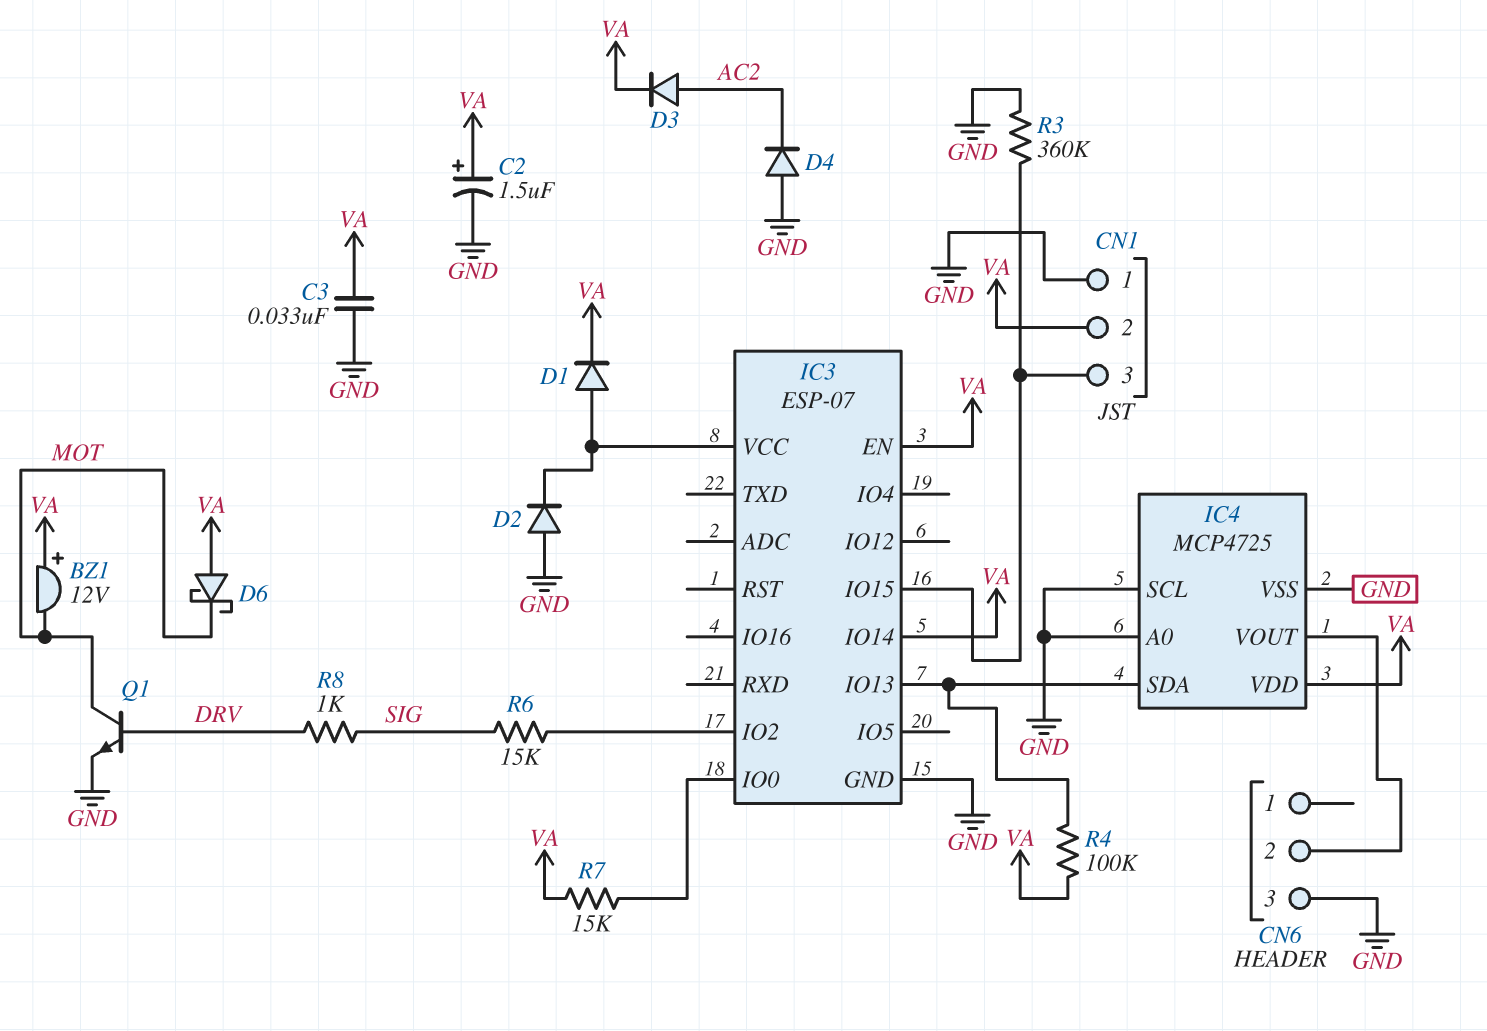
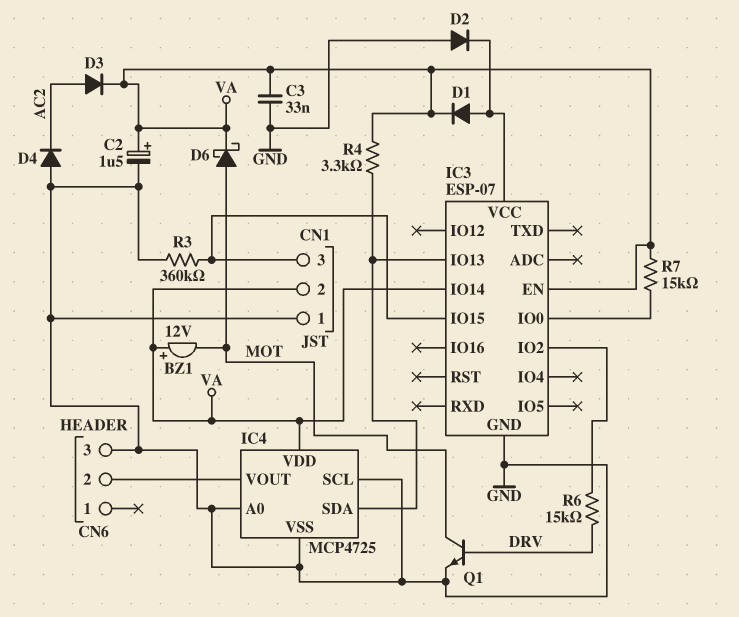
D6: schottky (A VA, K MOT) -> schottky (A MOT, K VA)
R4: 100k (IC3/IO13, VA) -> 3.3k (IC3/IO13, VA)
R6: 15k (IC3/IO2, SIG) -> 15k (DRV, IC3/IO2)
R8: 1k (DRV, SIG) -> none

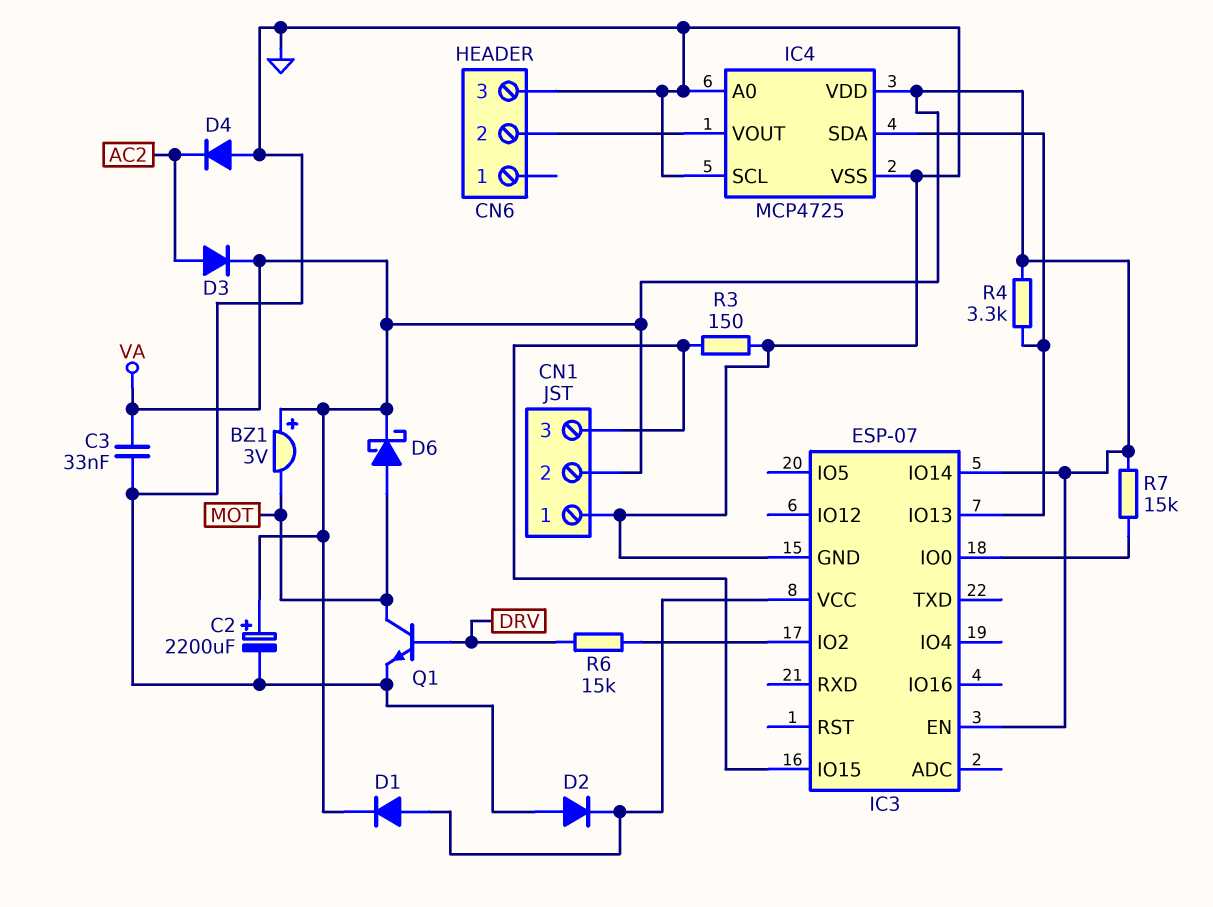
BZ1: buzzer 12V (plus VA, minus MOT) -> buzzer 3V (plus VA, minus MOT)
C2: 1.5uF (plus VA, minus GND) -> 2200uF (plus VA, minus GND)
R3: 360k (CN1/3, GND) -> 150 (CN1/3, GND)

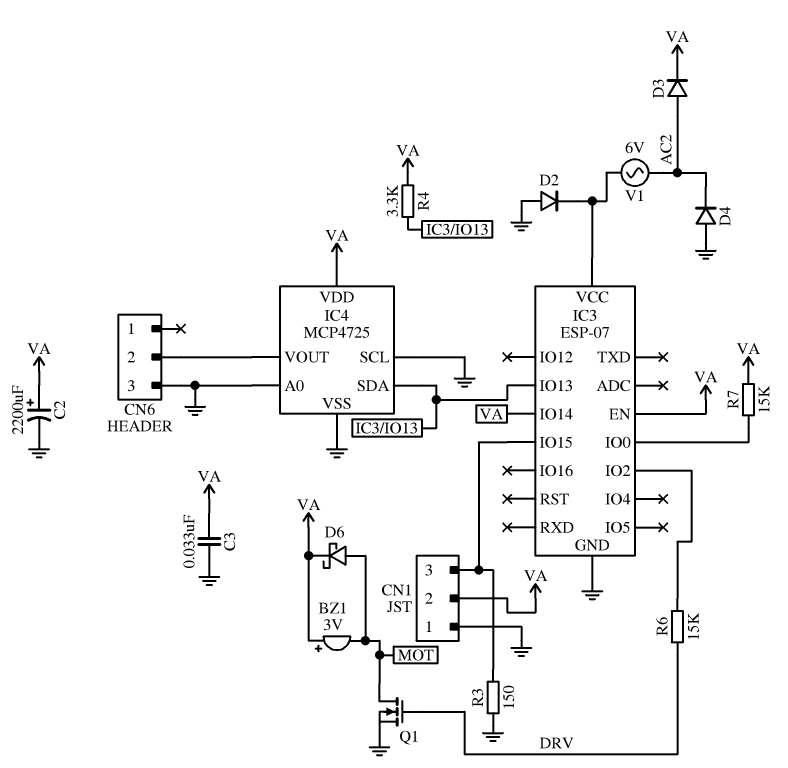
D1: diode (A IC3/VCC, K VA) -> none
Q1: NPN (B DRV, C MOT, E GND) -> NMOS (G DRV, D MOT, S GND)
V1: none -> AC 6V (AC2, IC3/VCC)

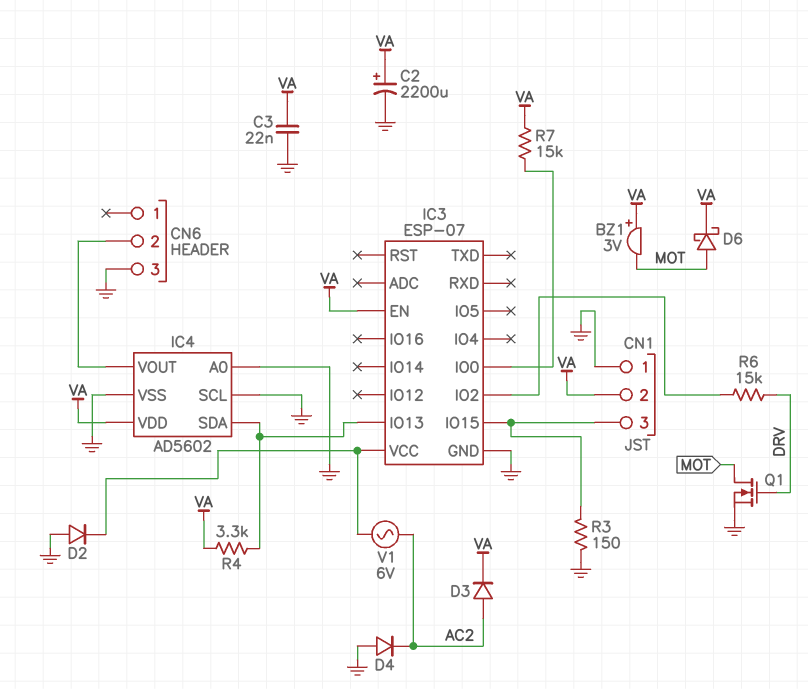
C3: 33nF (GND, VA) -> 22nF (GND, VA)
IC3 pin IO14: VA -> none
IC4: MCP4725 -> AD5602

